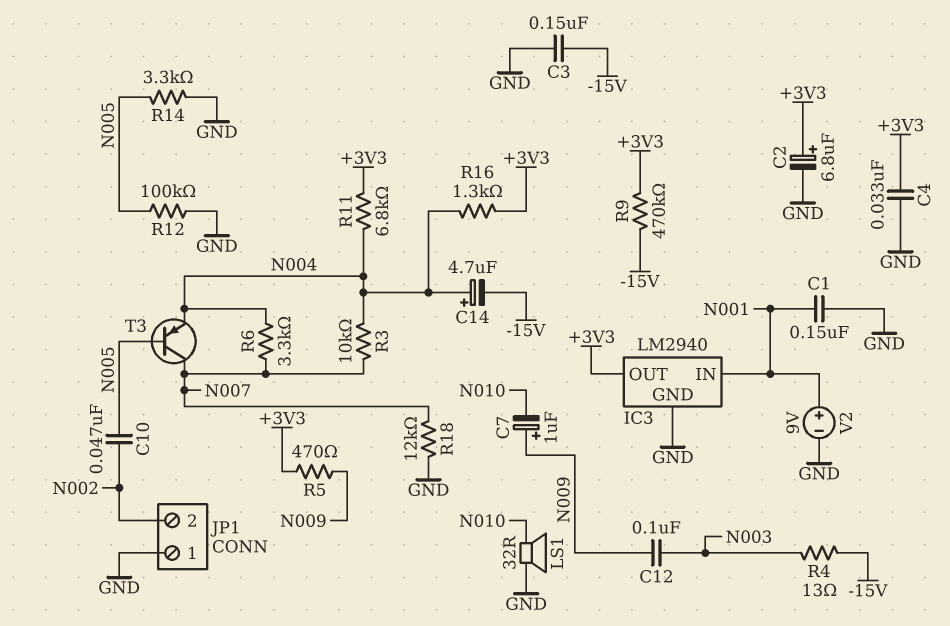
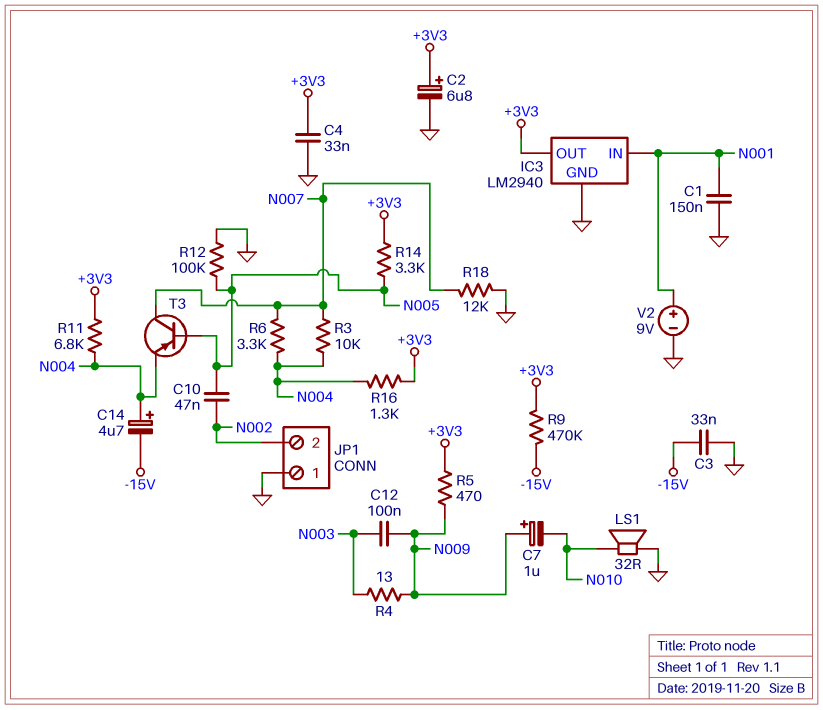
C3: 150nF (-15V, GND) -> 33nF (-15V, GND)
R4: 13 (-15V, N003) -> 13 (N003, N009)
R14: 3.3k (GND, N005) -> 3.3k (+3V3, N005)

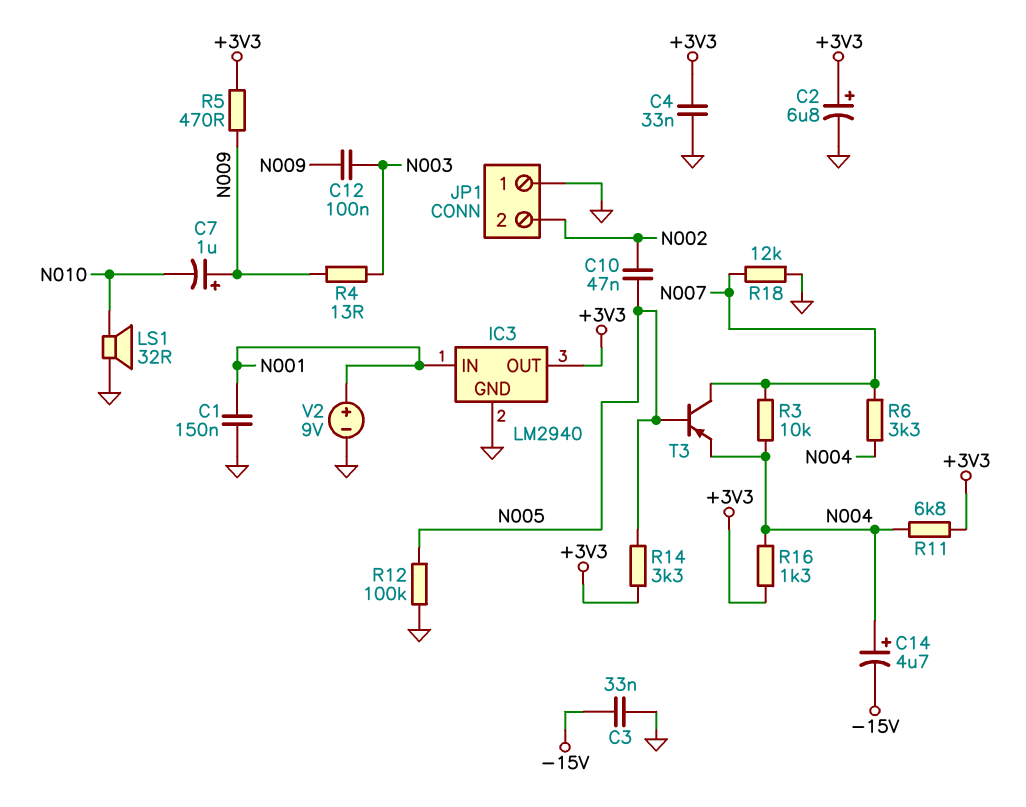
R9: 470k (+3V3, -15V) -> none

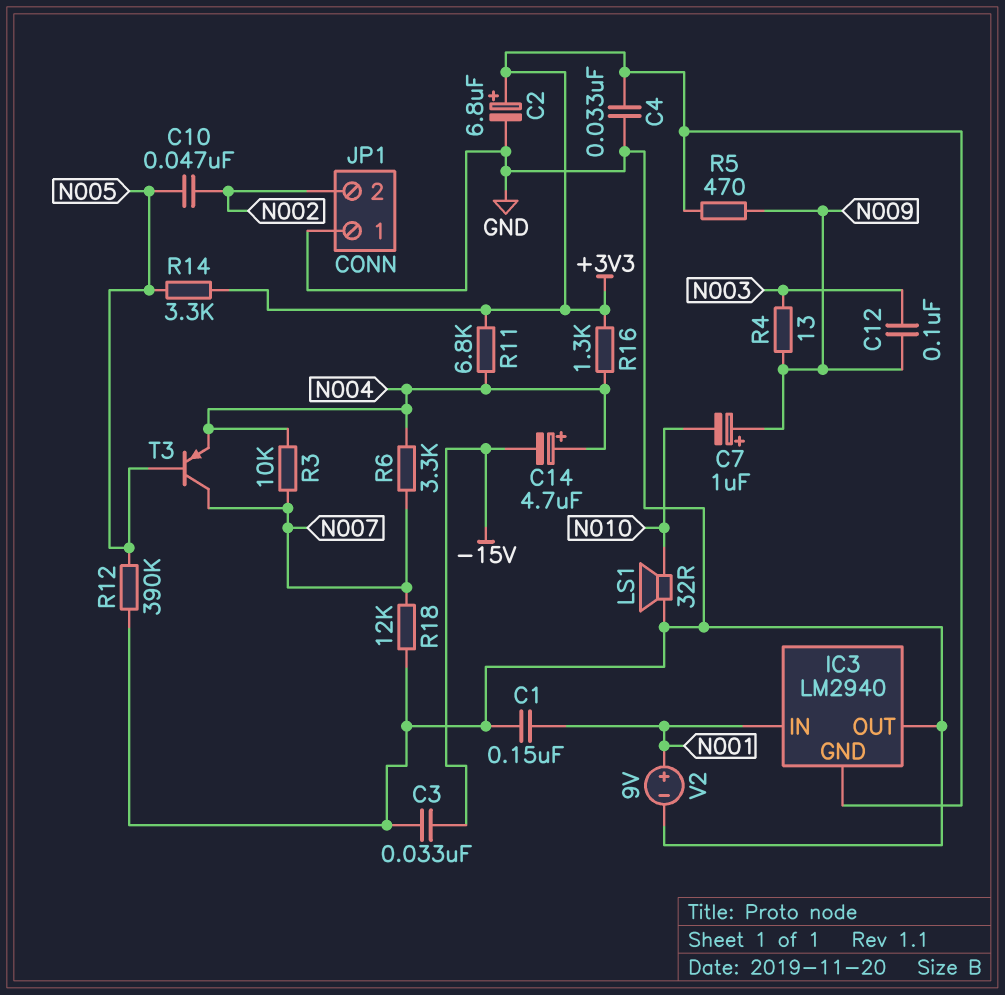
IC3 pin GND: GND -> +3V3
IC3 pin OUT: +3V3 -> GND
R12: 100k (GND, N005) -> 390k (GND, N005)

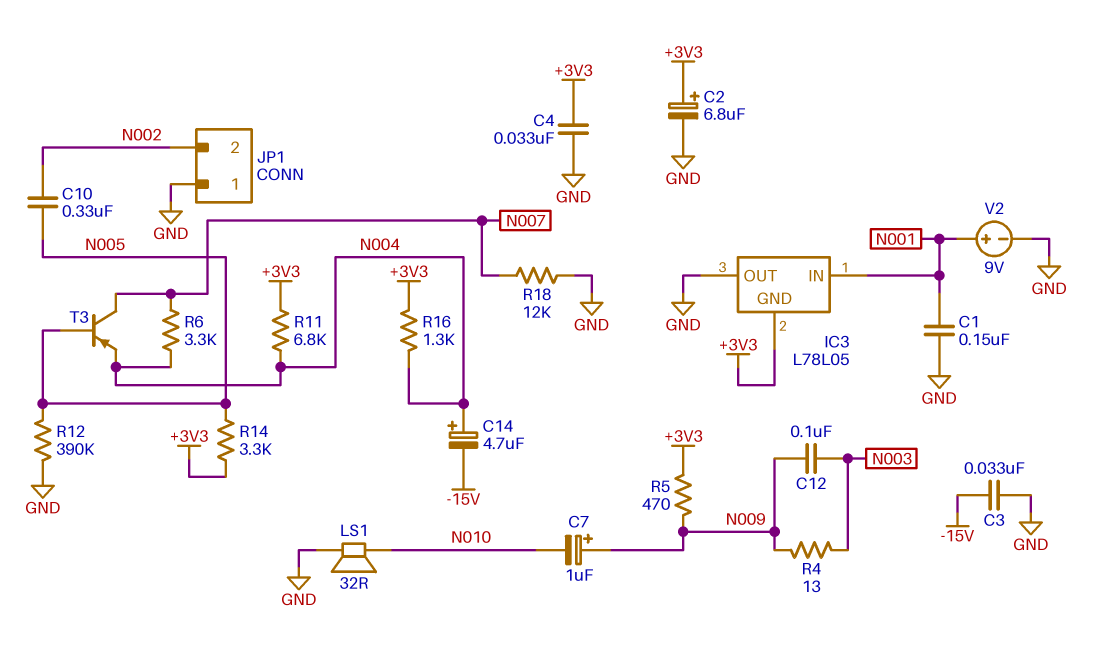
C10: 47nF (N002, N005) -> 330nF (N002, N005)
IC3: LM2940 -> L78L05
R3: 10k (N004, N007) -> none

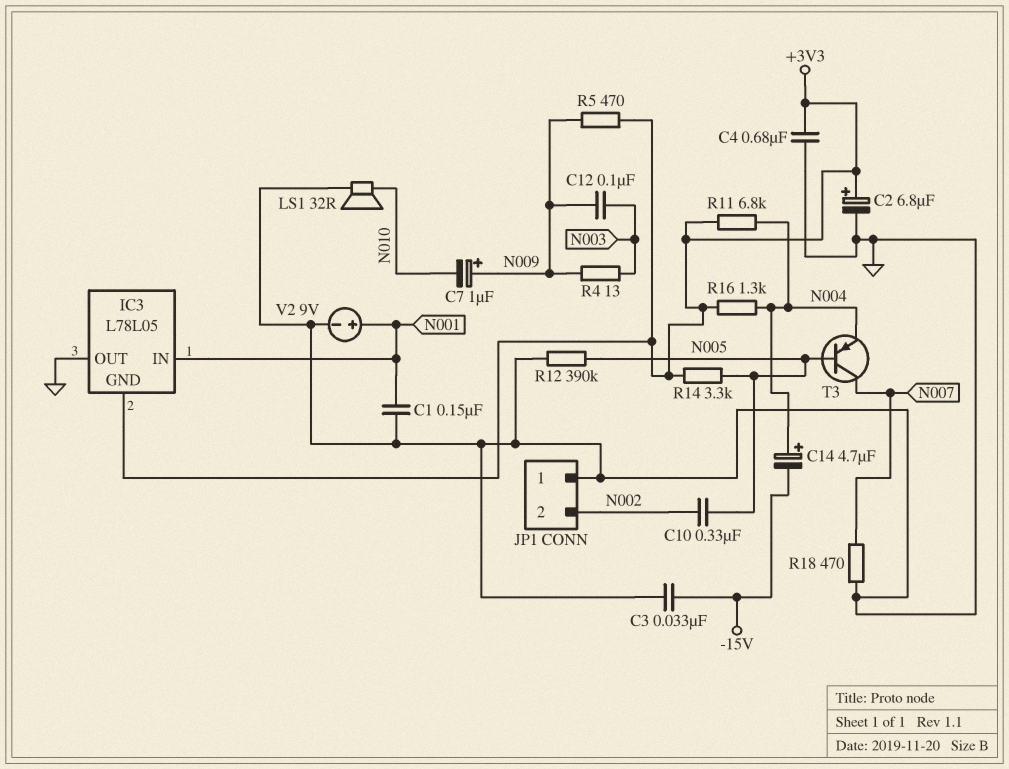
C4: 33nF (+3V3, GND) -> 680nF (+3V3, GND)
R6: 3.3k (N004, N007) -> none
R18: 12k (GND, N007) -> 470 (GND, N007)

